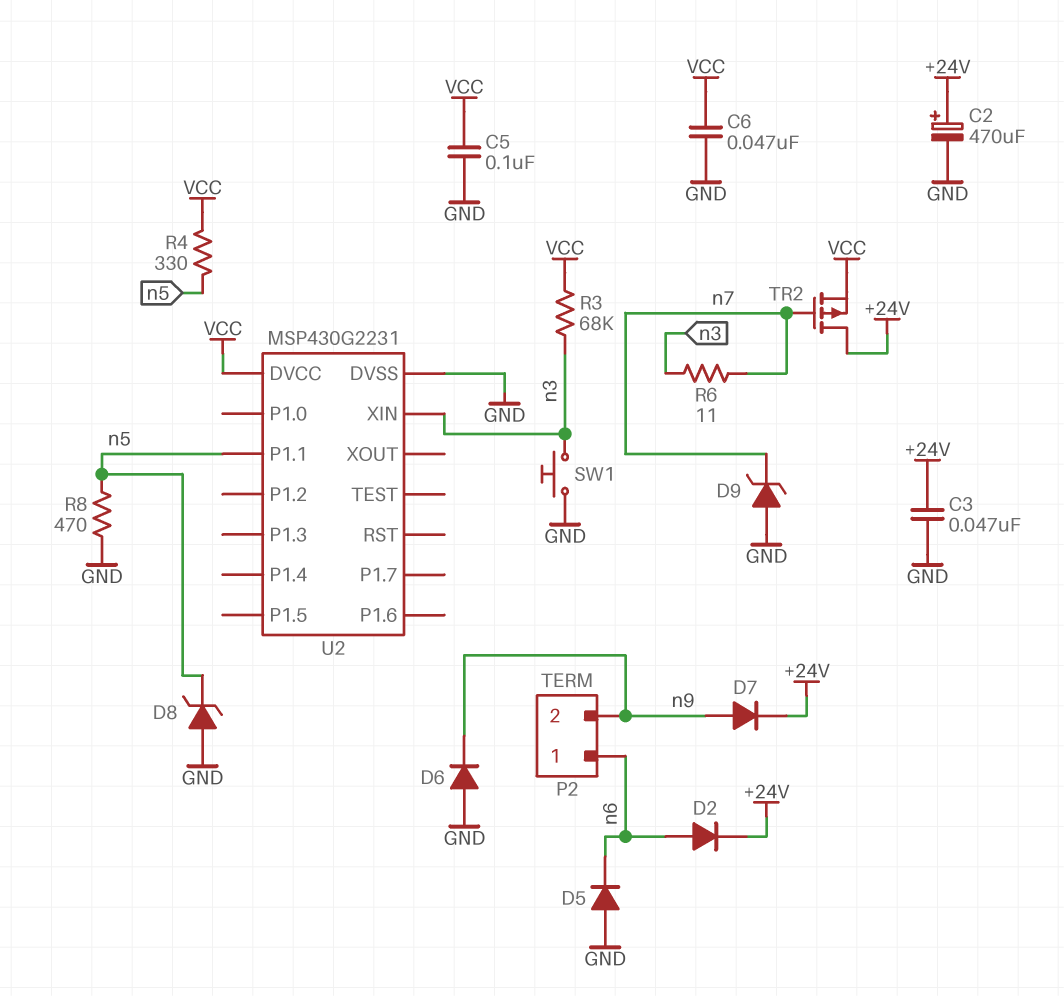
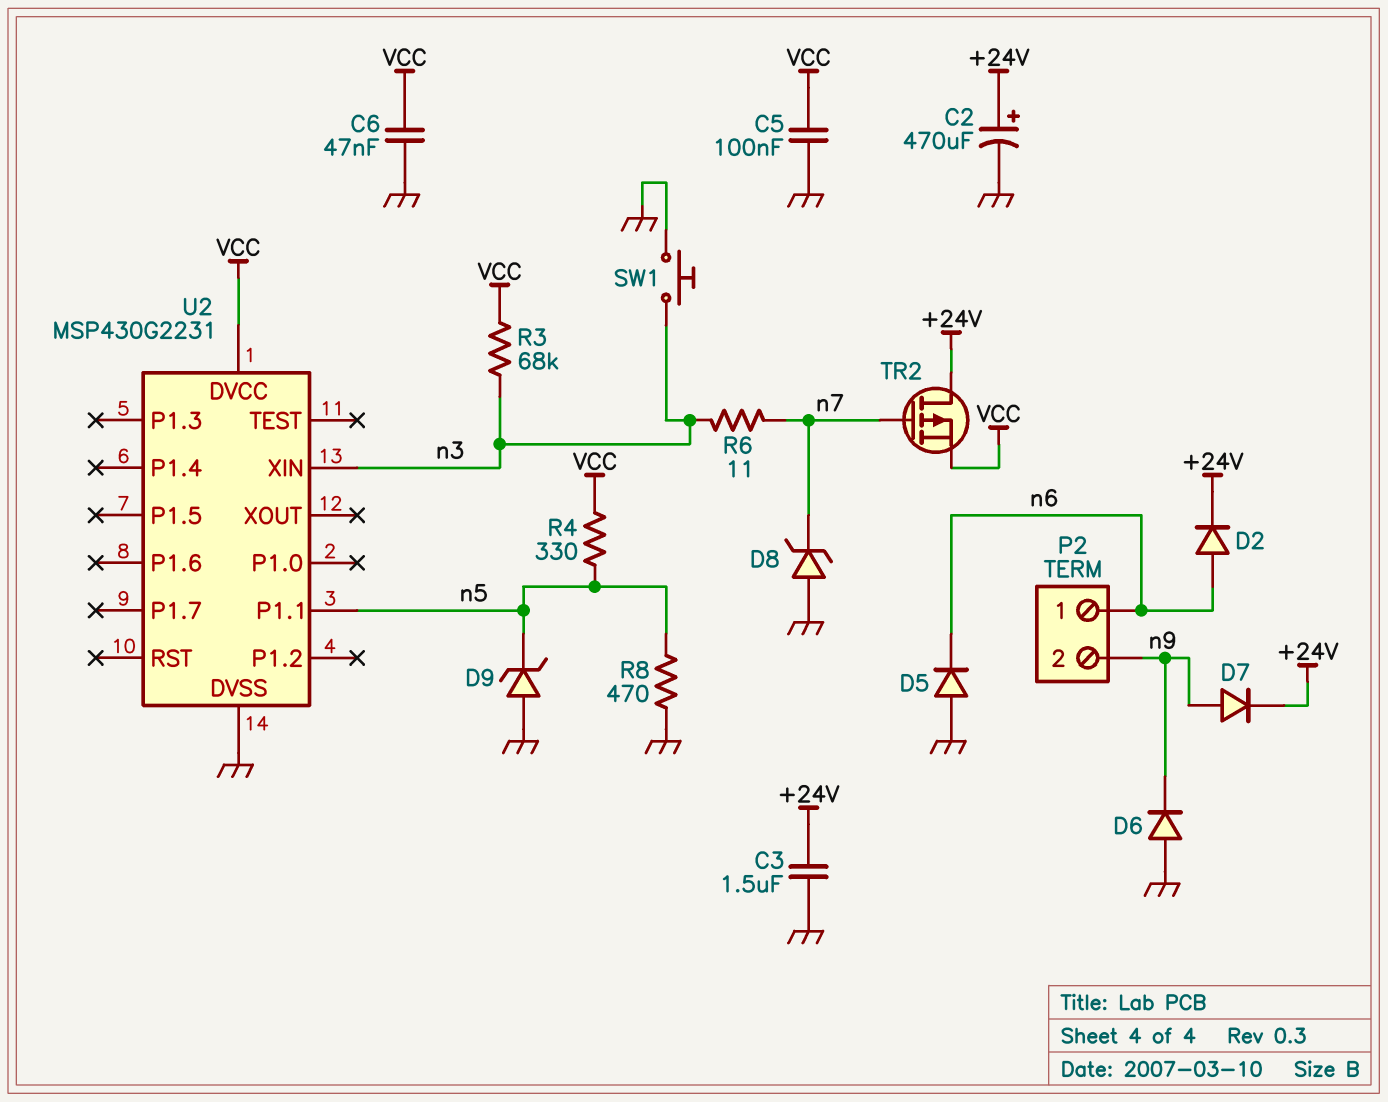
C3: 47nF (+24V, GND) -> 1.5uF (+24V, GND)
D8: zener (A GND, K n5) -> zener (A GND, K n7)
D9: zener (A GND, K n7) -> zener (A GND, K n5)

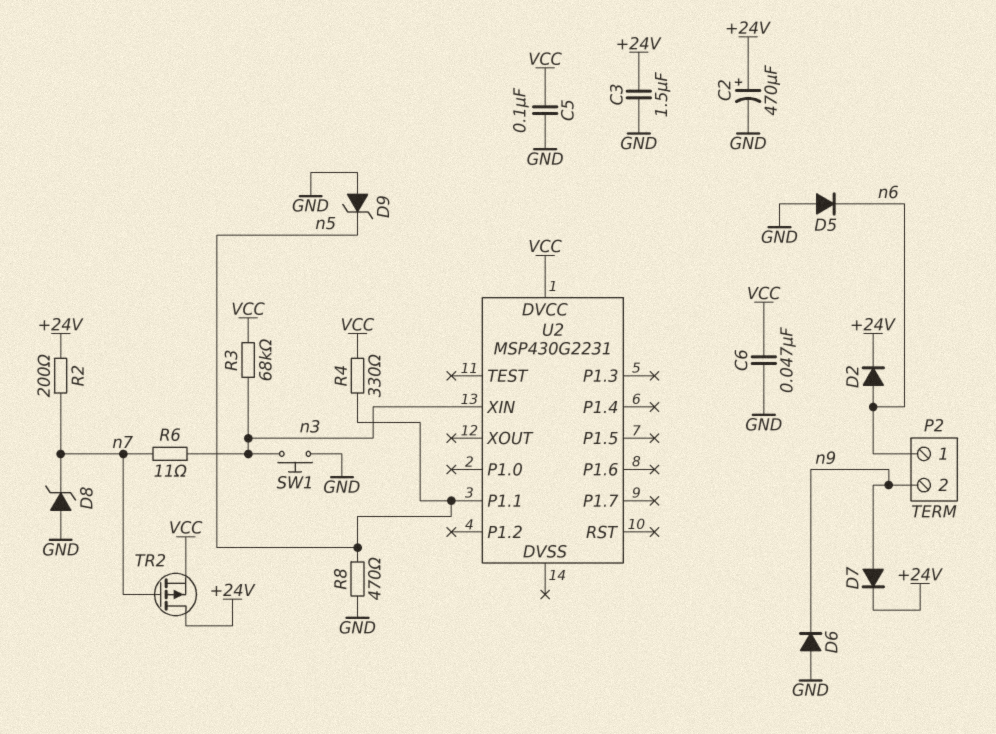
R2: none -> 200 (+24V, n7)
U2 pin DVSS: GND -> none

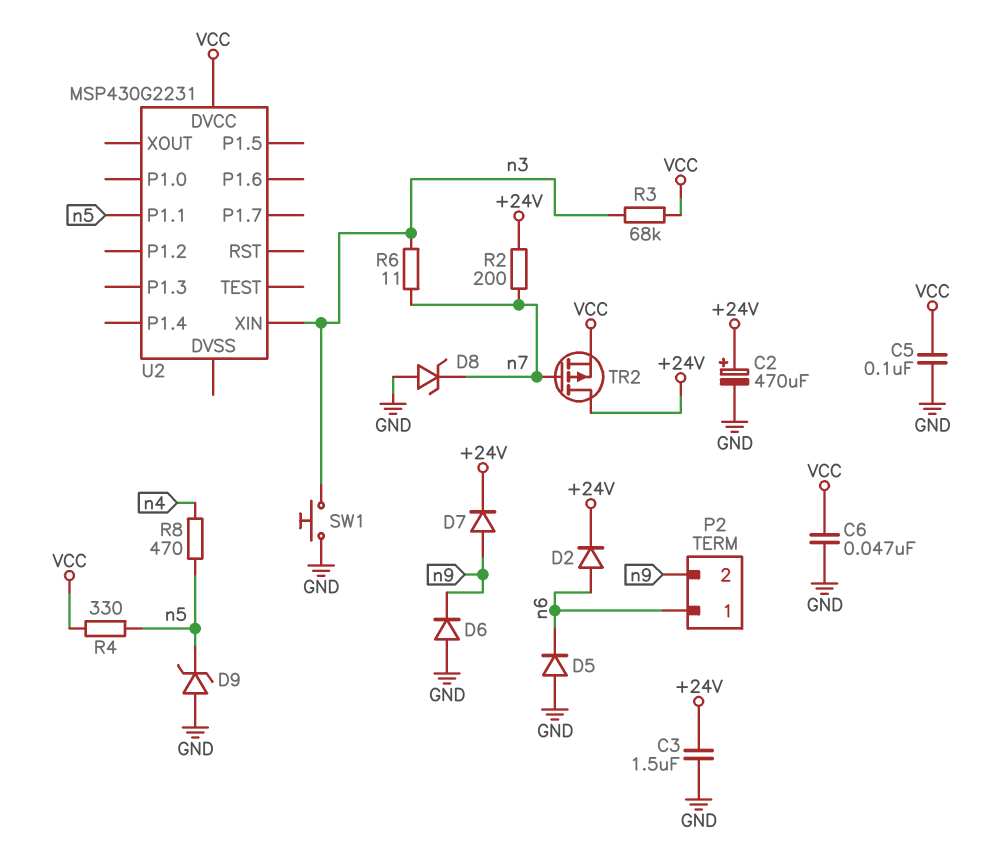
R8: 470 (GND, n5) -> 470 (n4, n5)

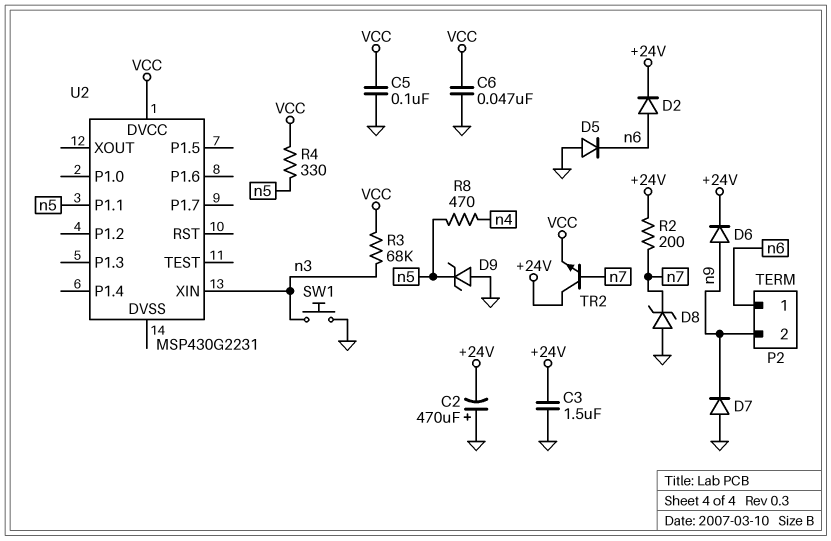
C2: 470uF (plus +24V, minus GND) -> 470uF (plus GND, minus +24V)
D6: diode (A GND, K n9) -> diode (A n9, K +24V)
D7: diode (A n9, K +24V) -> diode (A GND, K n9)
R6: 11 (n3, n7) -> none
TR2: PMOS (G n7, D +24V, S VCC) -> NPN (B n7, C +24V, E VCC)

